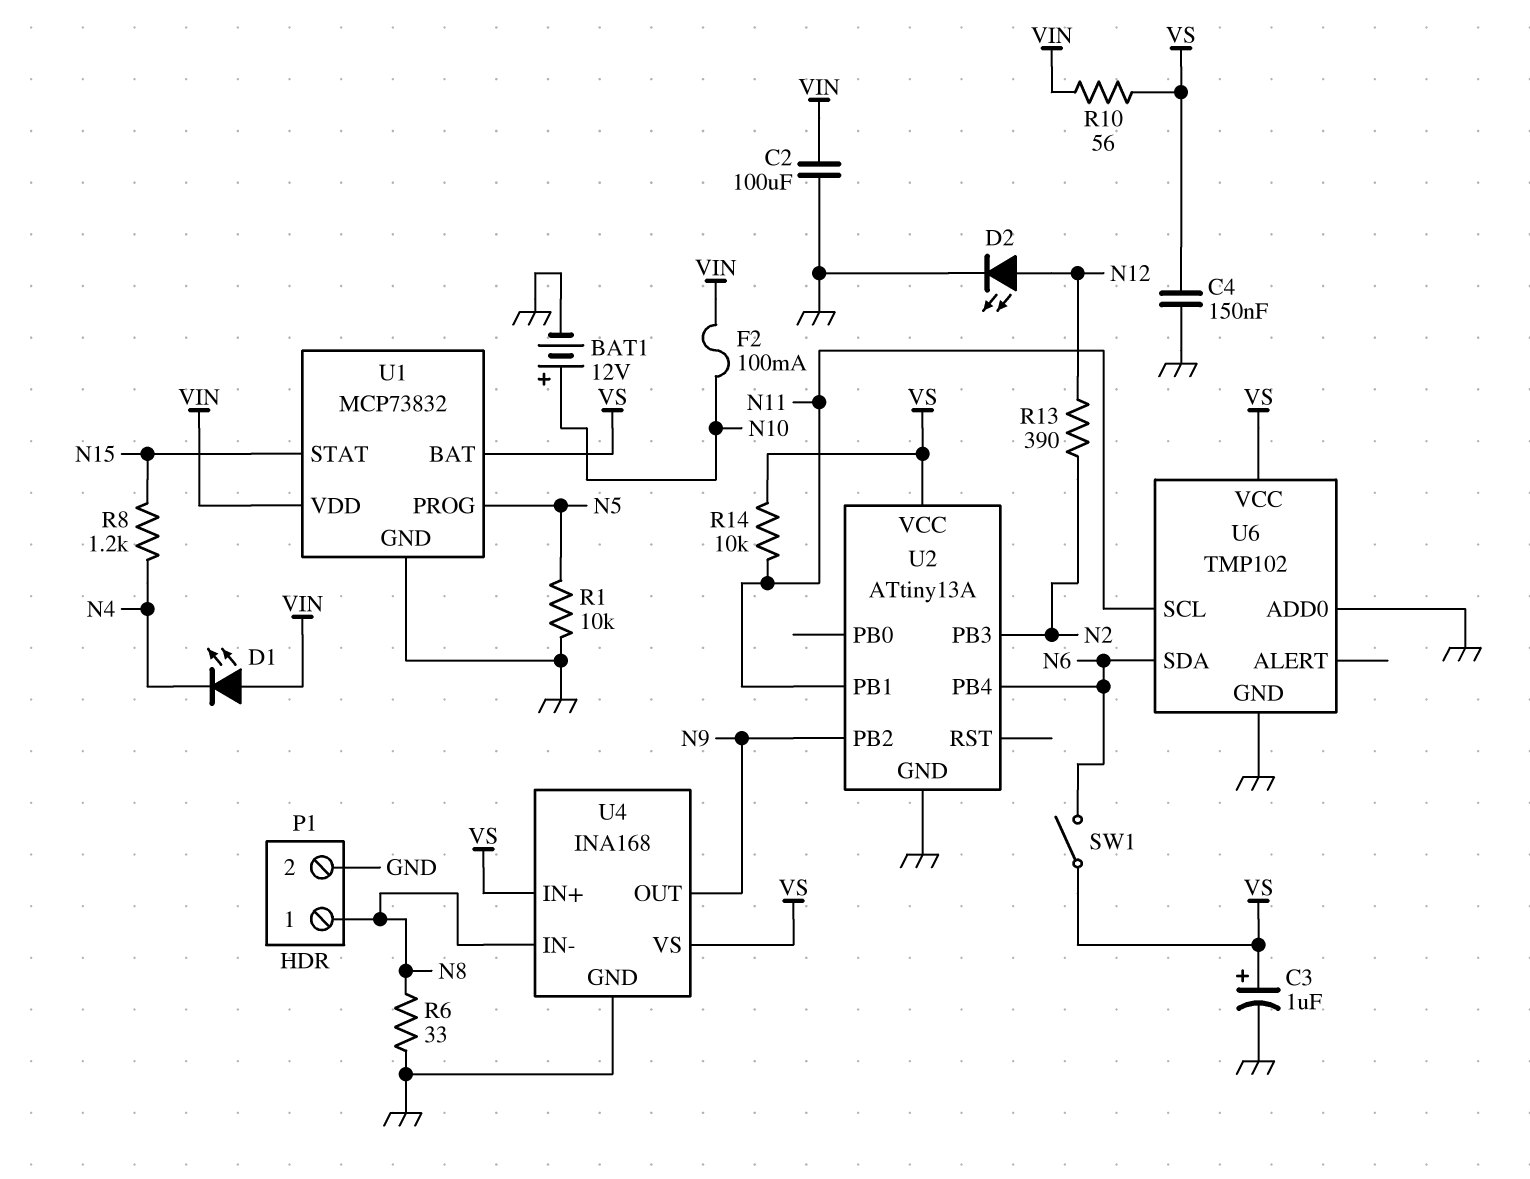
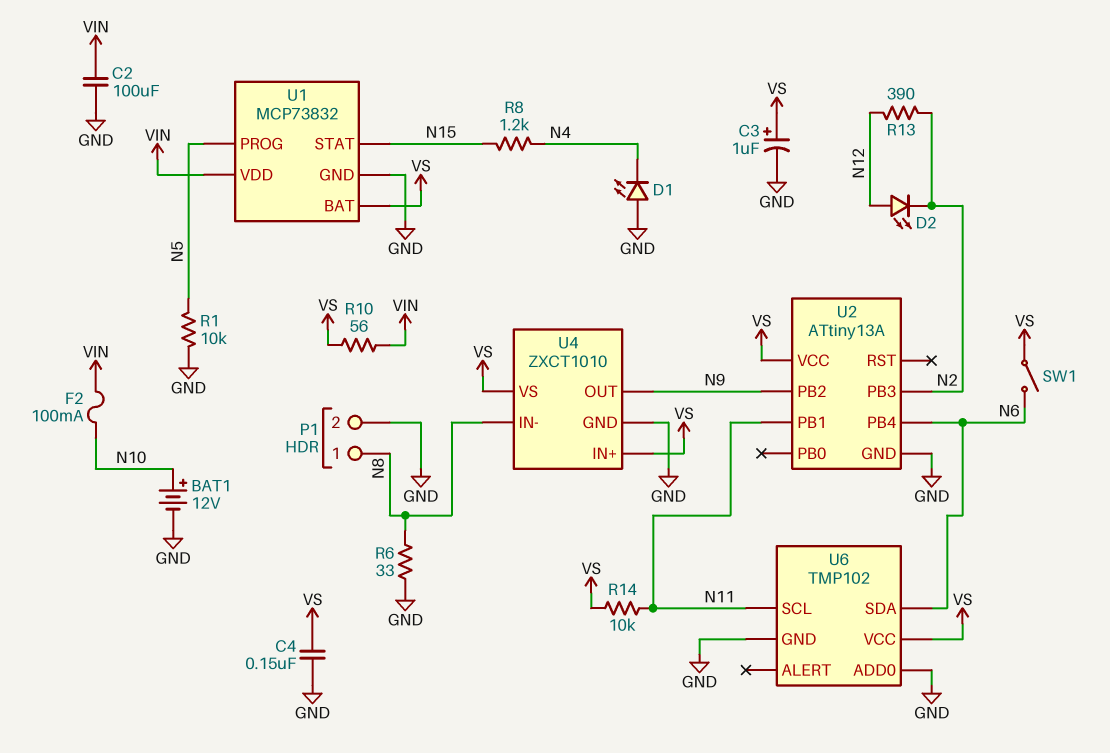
D1: LED (A VIN, K N4) -> LED (A GND, K N4)
D2: LED (A N12, K GND) -> LED (A N12, K N2)
U4: INA168 -> ZXCT1010

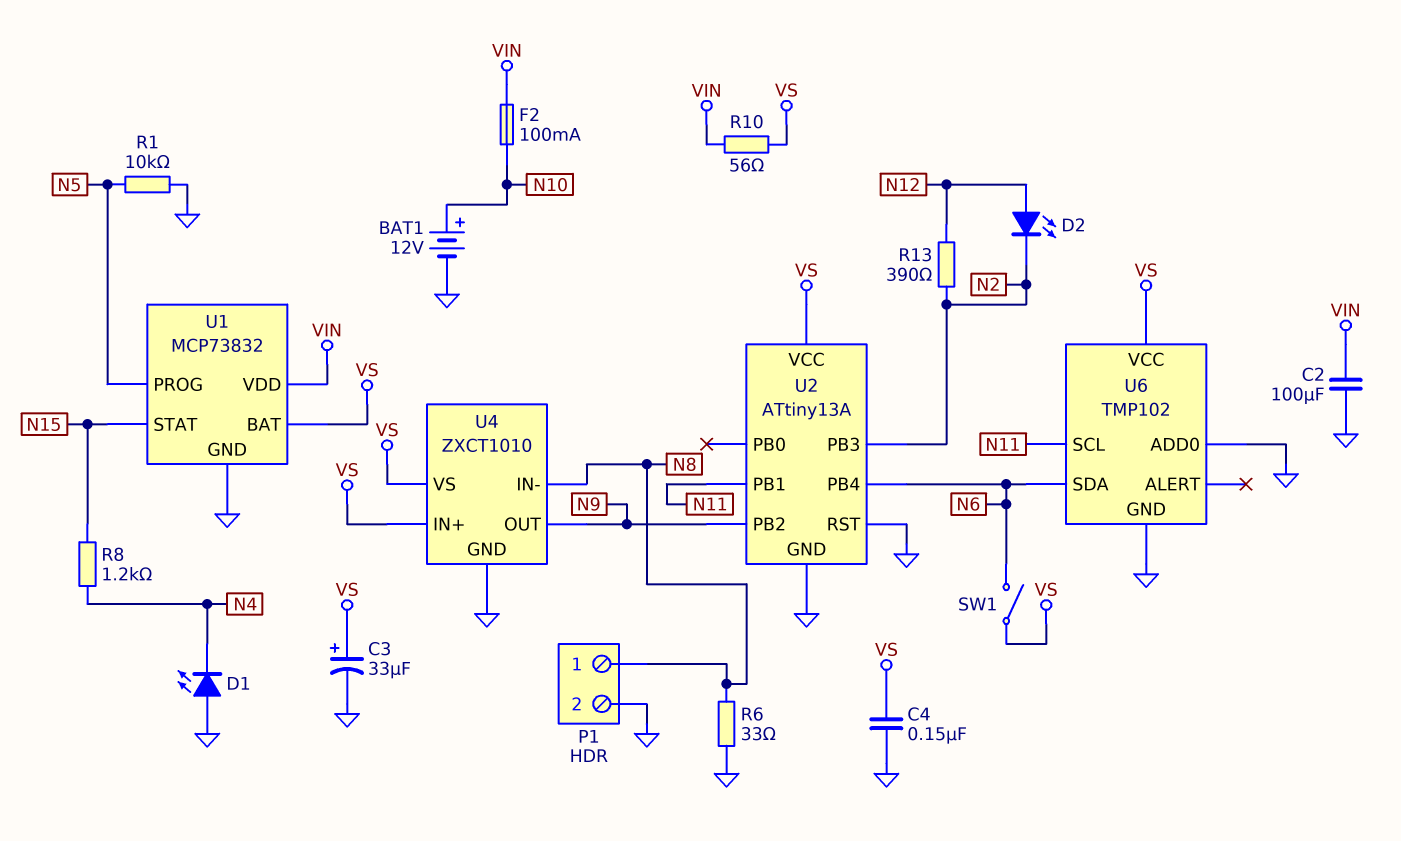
C3: 1uF (plus VS, minus GND) -> 33uF (plus VS, minus GND)
R14: 10k (N11, VS) -> none
U2 pin RST: none -> GND

